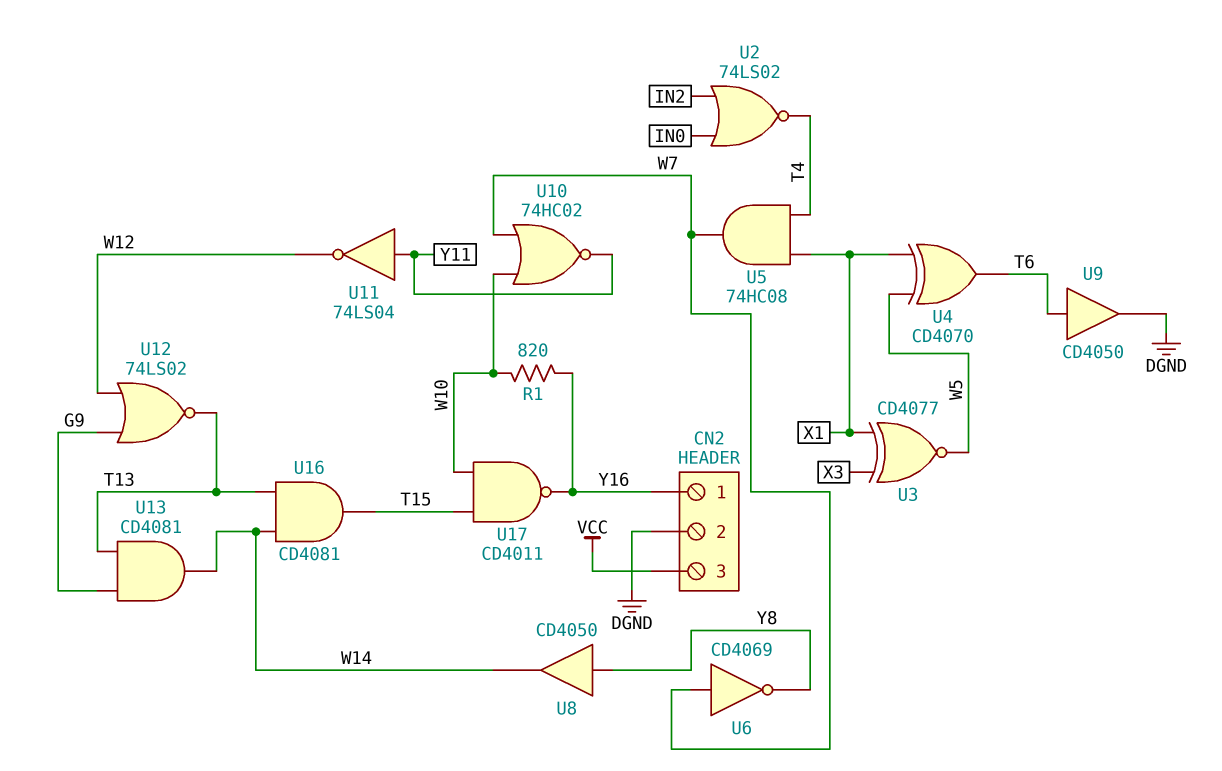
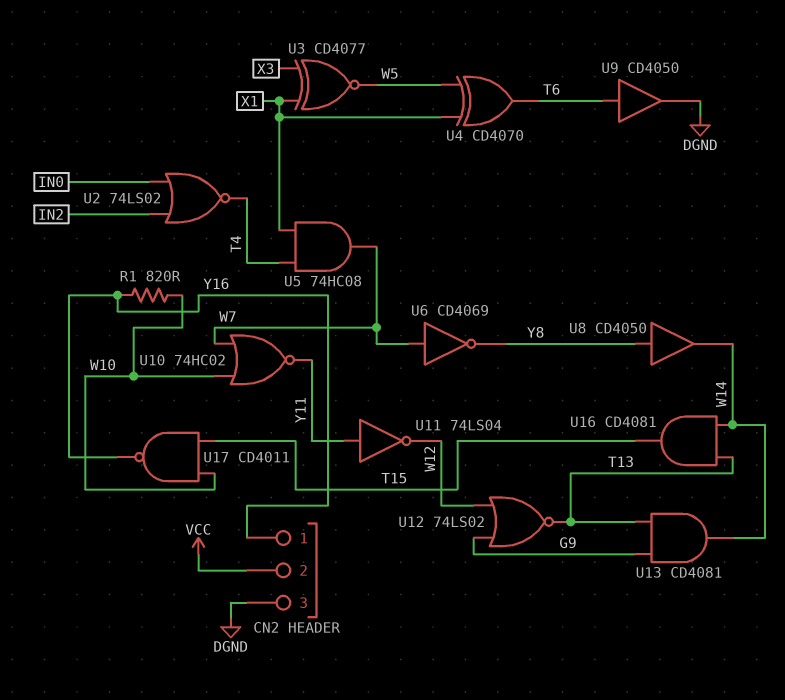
CN2 pin 2: DGND -> VCC
CN2 pin 3: VCC -> DGND

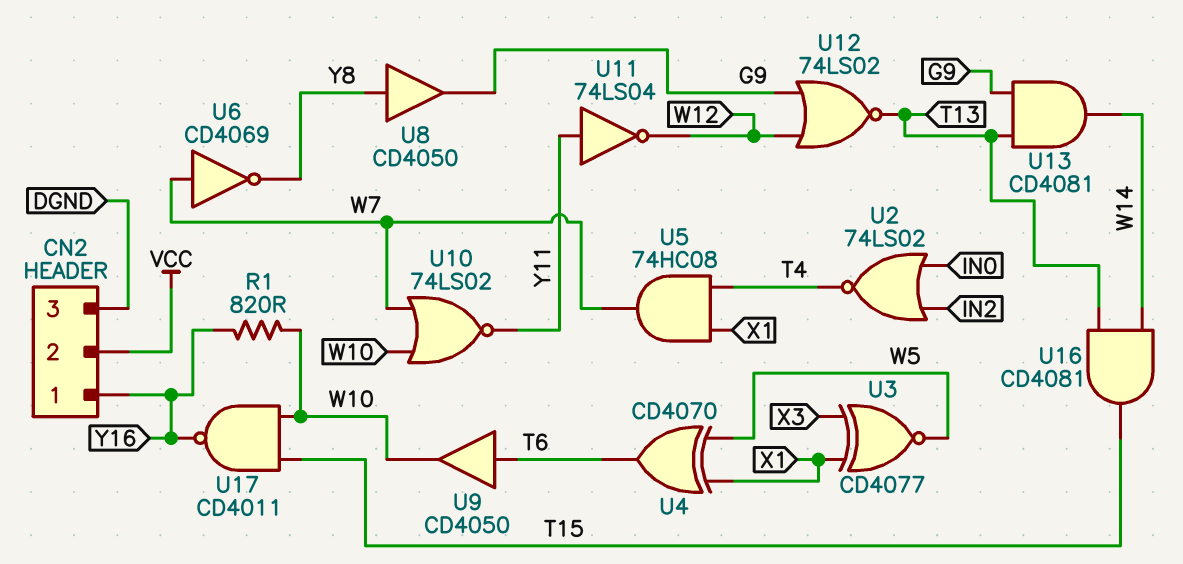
U8: buffer CD4050 (in Y8, out W14) -> buffer CD4050 (in Y8, out G9)
U9: buffer CD4050 (in T6, out DGND) -> buffer CD4050 (in T6, out W10)
U10: NOR 74HC02 (in W7, in W10, out Y11) -> NOR 74LS02 (in W7, in W10, out Y11)

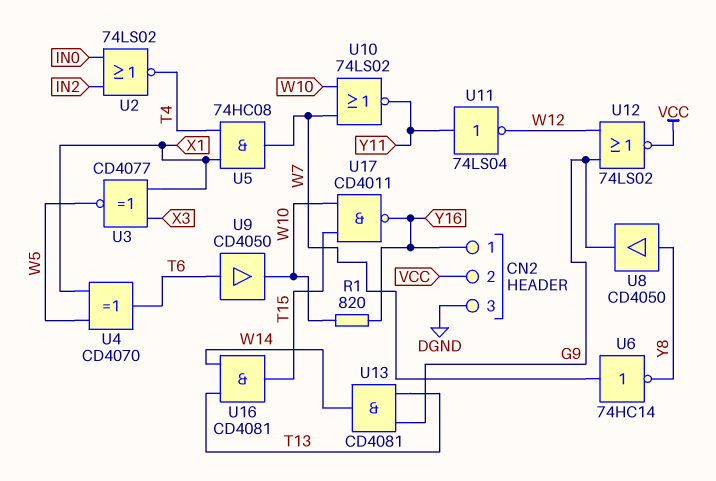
U6: NOT CD4069 (in W7, out Y8) -> NOT 74HC14 (in W7, out Y8)
U12: NOR 74LS02 (in G9, in W12, out T13) -> NOR 74LS02 (in G9, in W12, out VCC)

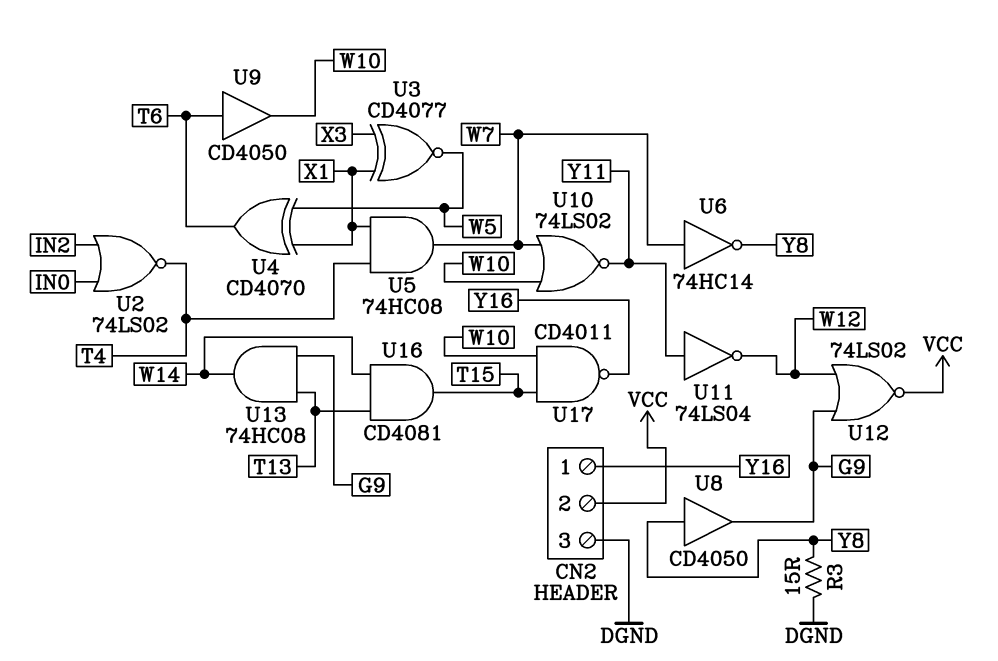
R1: 820 (W10, Y16) -> none
R3: none -> 15 (DGND, Y8)
U13: AND CD4081 (in G9, in T13, out W14) -> AND 74HC08 (in G9, in T13, out W14)

